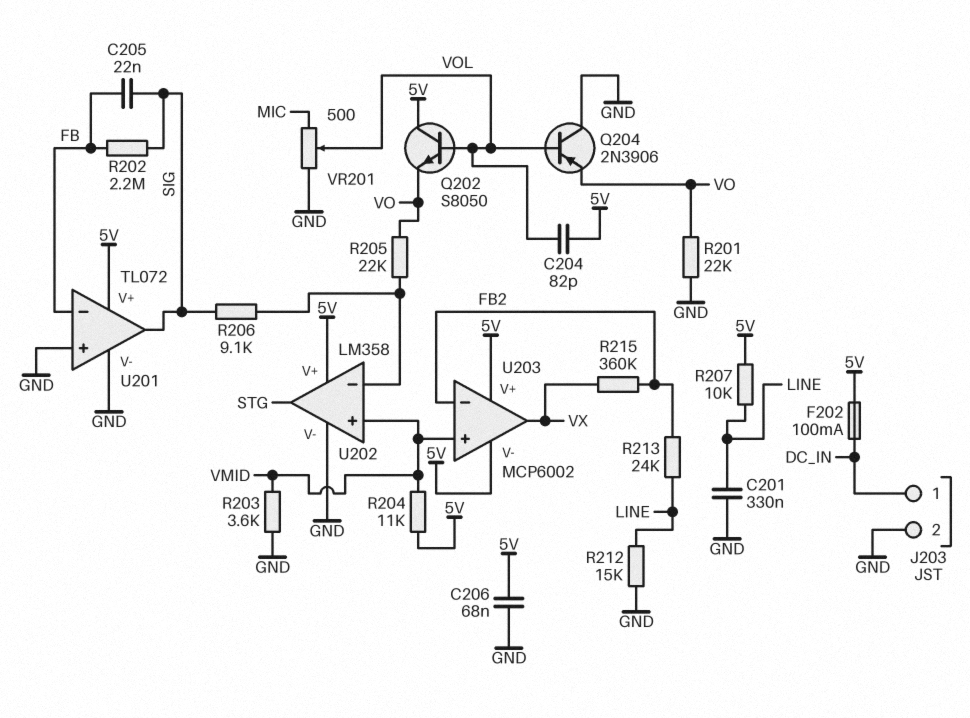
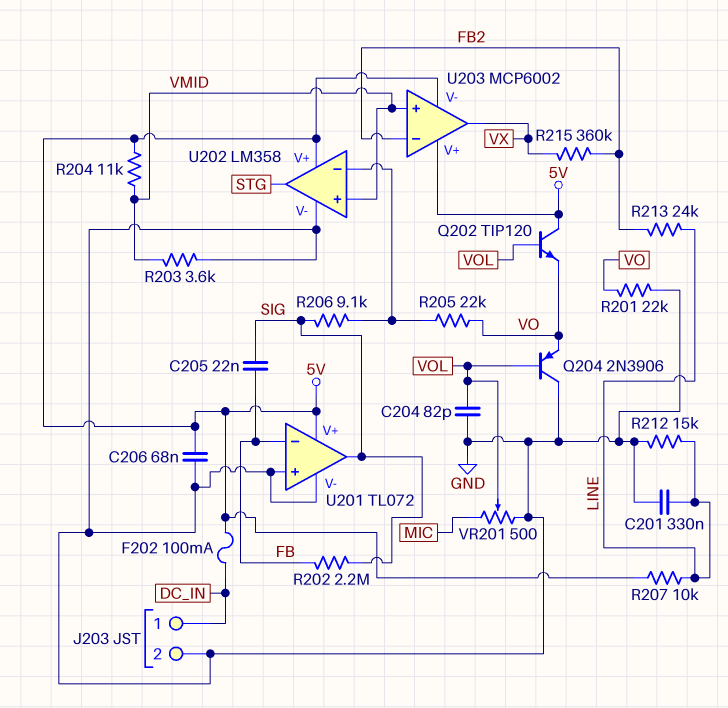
C204: 82pF (5V, VOL) -> 82pF (GND, VOL)
Q202: NPN S8050 (B VOL, C 5V, E VO) -> NPN TIP120 (B VOL, C 5V, E VO)

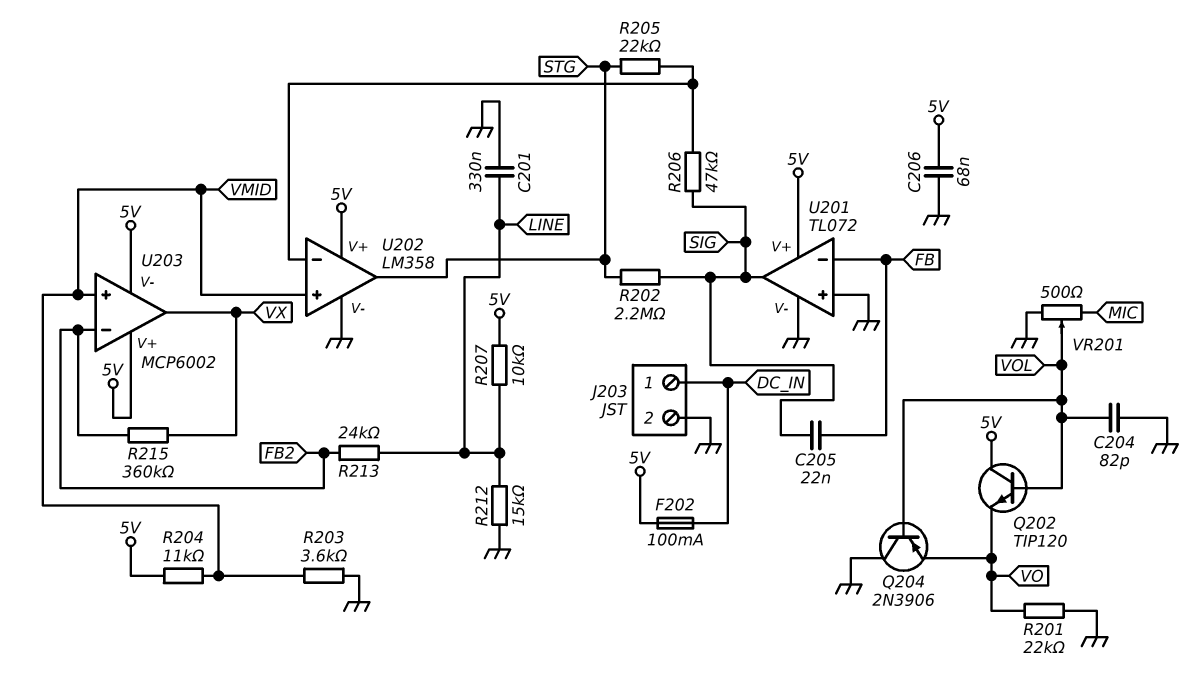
R202: 2.2M (FB, SIG) -> 2.2M (SIG, STG)
R205: 22k (U202/in-, VO) -> 22k (STG, U202/in-)
R206: 9.1k (SIG, U202/in-) -> 47k (SIG, U202/in-)

